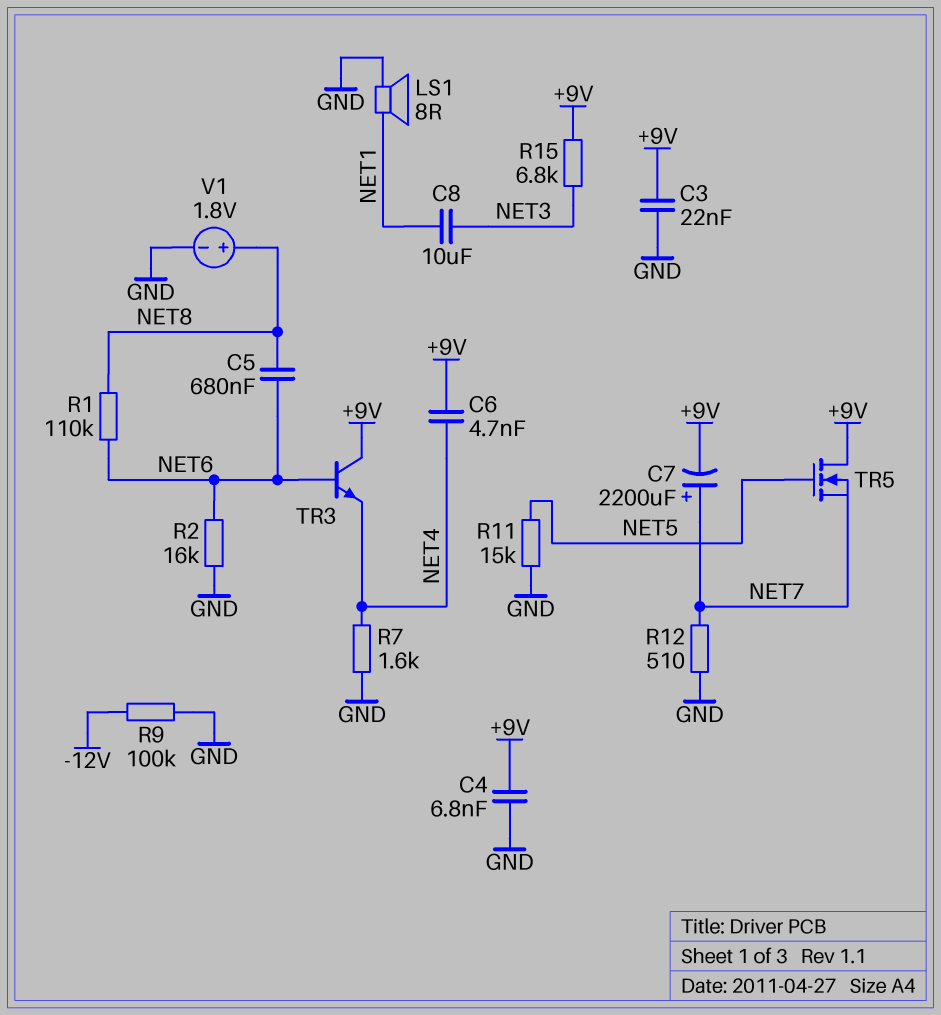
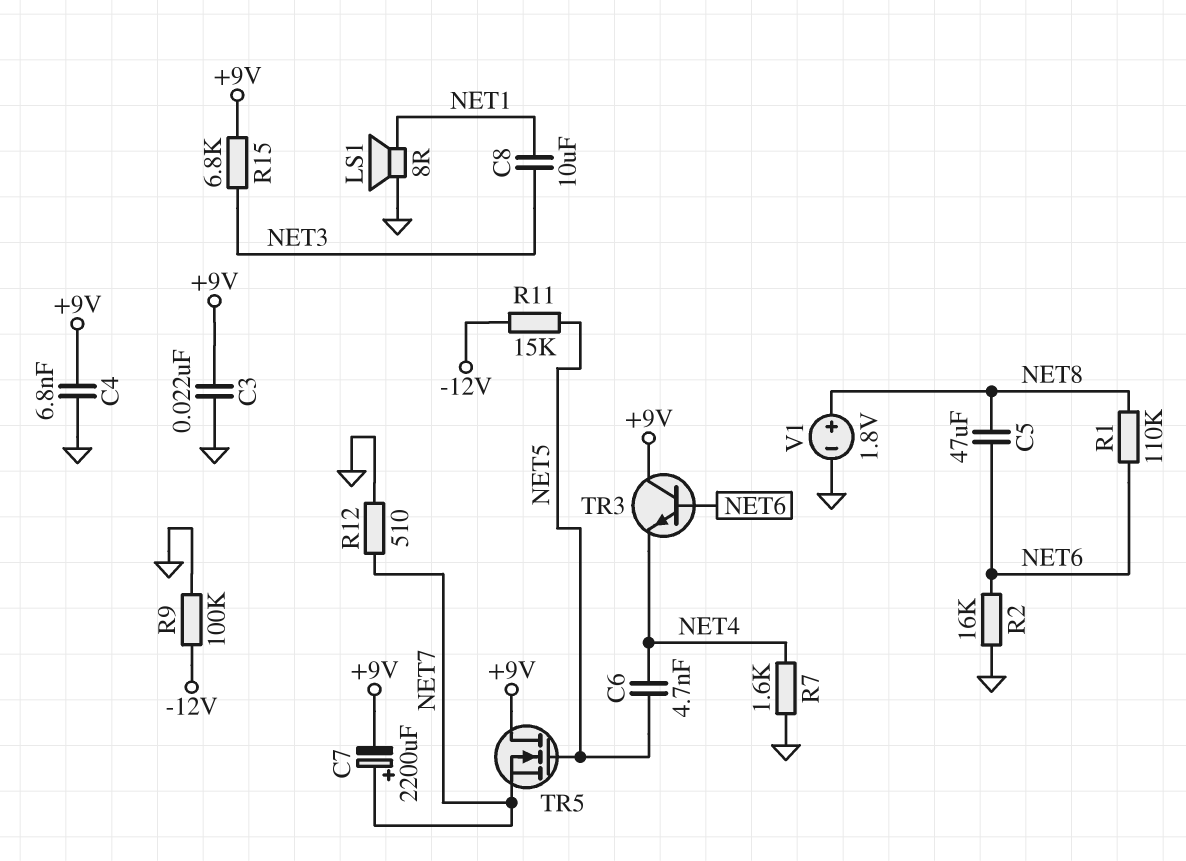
C5: 680nF (NET6, NET8) -> 47uF (NET6, NET8)
C6: 4.7nF (+9V, NET4) -> 4.7nF (NET4, NET5)
R11: 15k (GND, NET5) -> 15k (-12V, NET5)

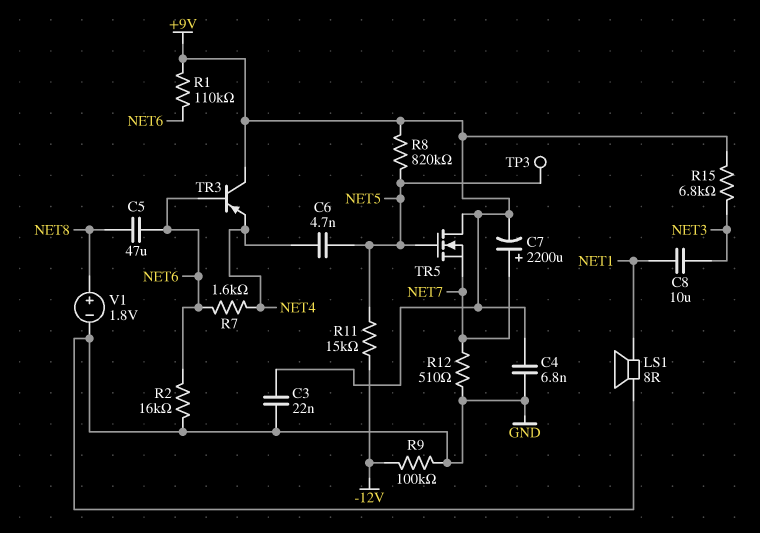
R1: 110k (NET6, NET8) -> 110k (+9V, NET6)
R7: 1.6k (GND, NET4) -> 1.6k (NET4, NET6)
R8: none -> 820k (+9V, NET5)
TP3: none -> test point (NET5)
TR3: NPN (B NET6, C +9V, E NET4) -> PNP (B NET6, C +9V, E NET4)

